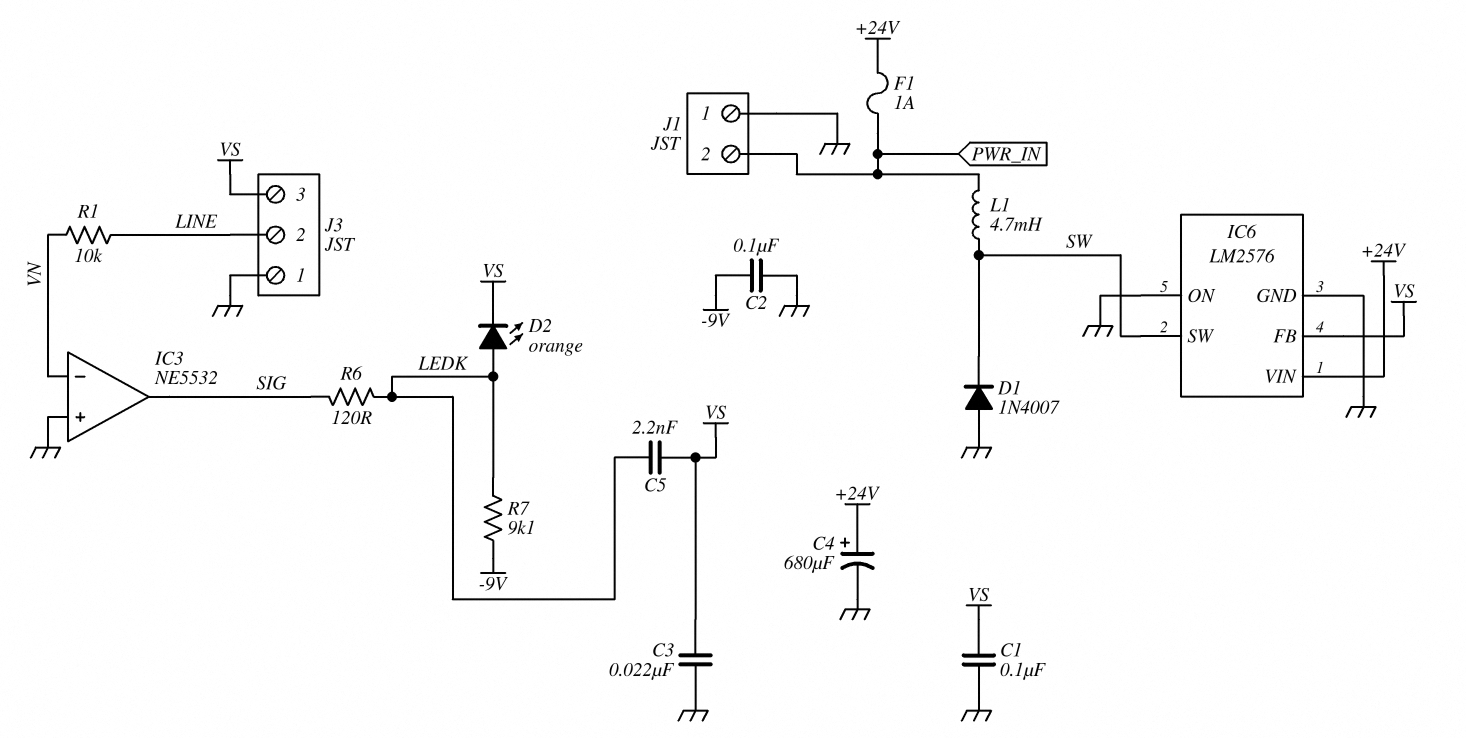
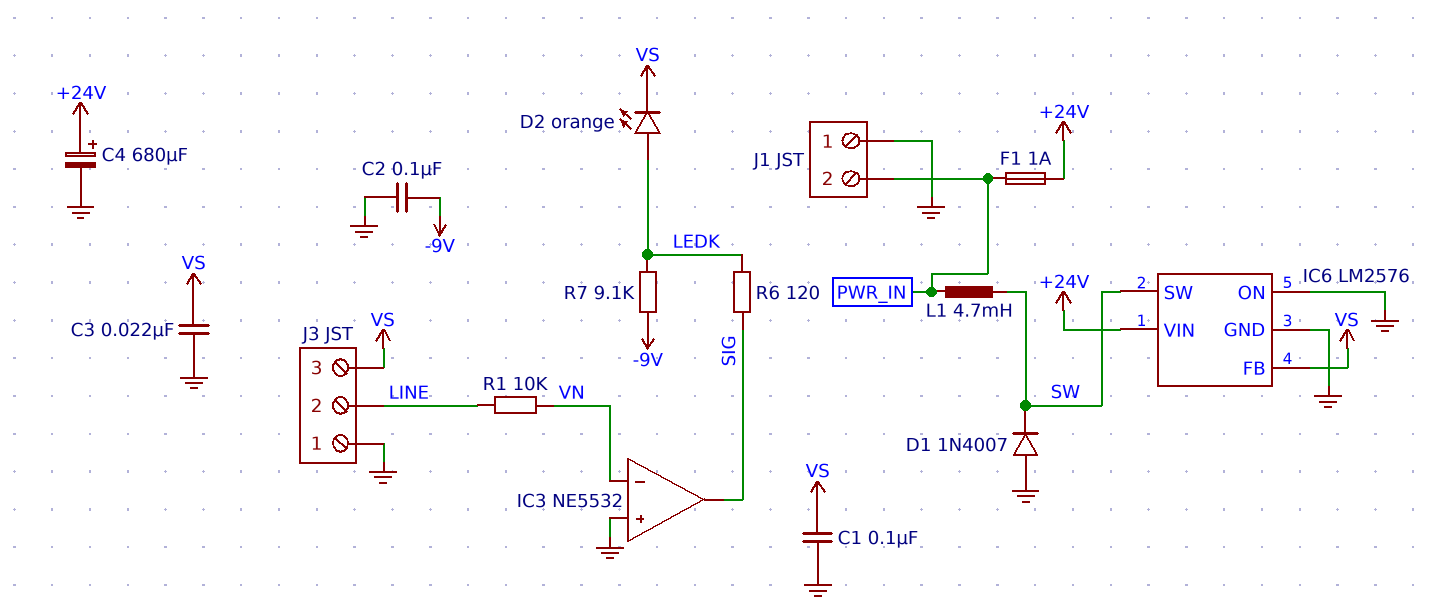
C5: 2.2nF (LEDK, VS) -> none

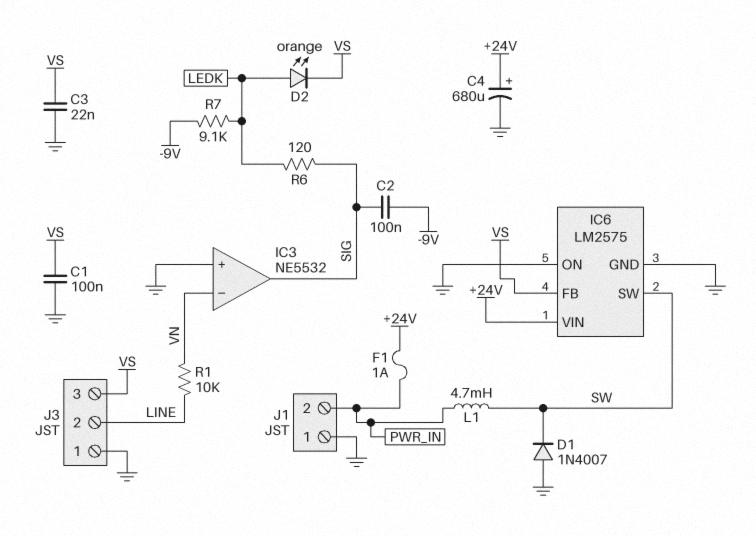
C2: 100nF (-9V, GND) -> 100nF (-9V, SIG)
IC6: LM2576 -> LM2575

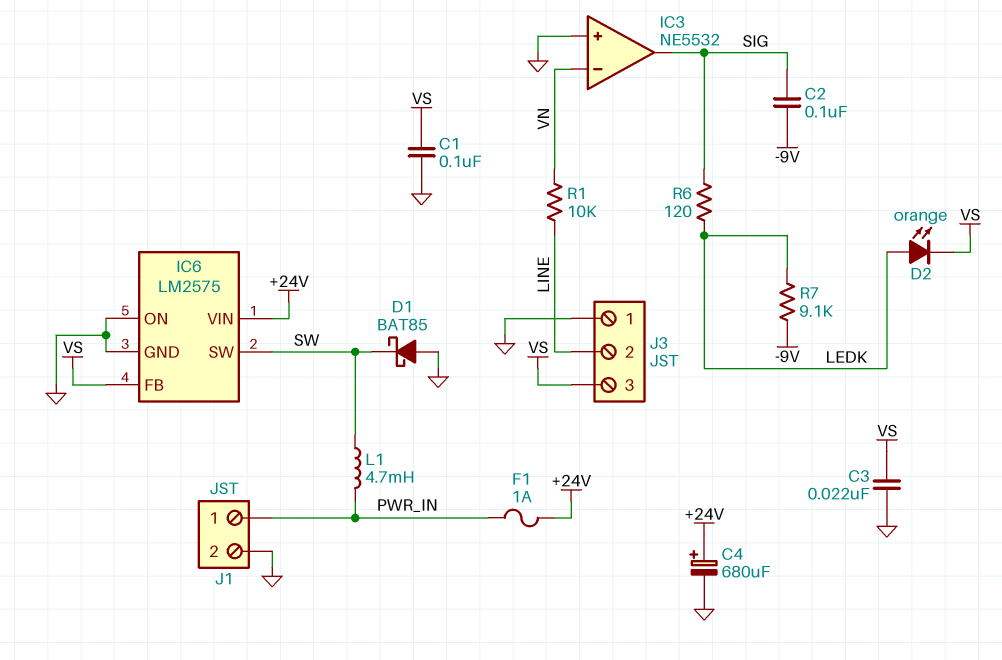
D1: diode 1N4007 (A GND, K SW) -> schottky BAT85 (A GND, K SW)
J1 pin 1: GND -> PWR_IN
J1 pin 2: PWR_IN -> GND

